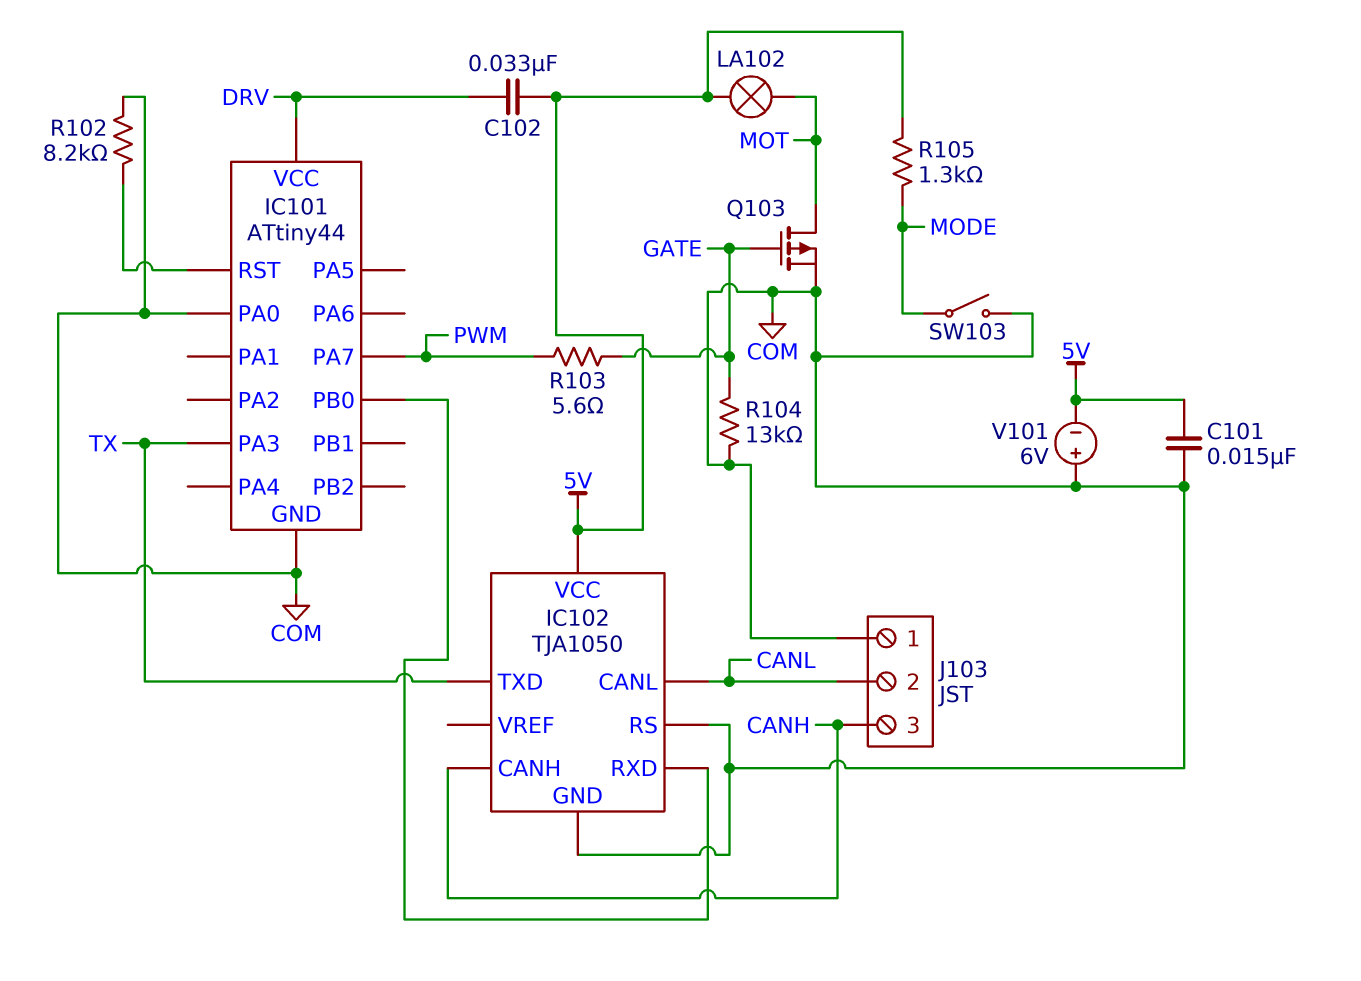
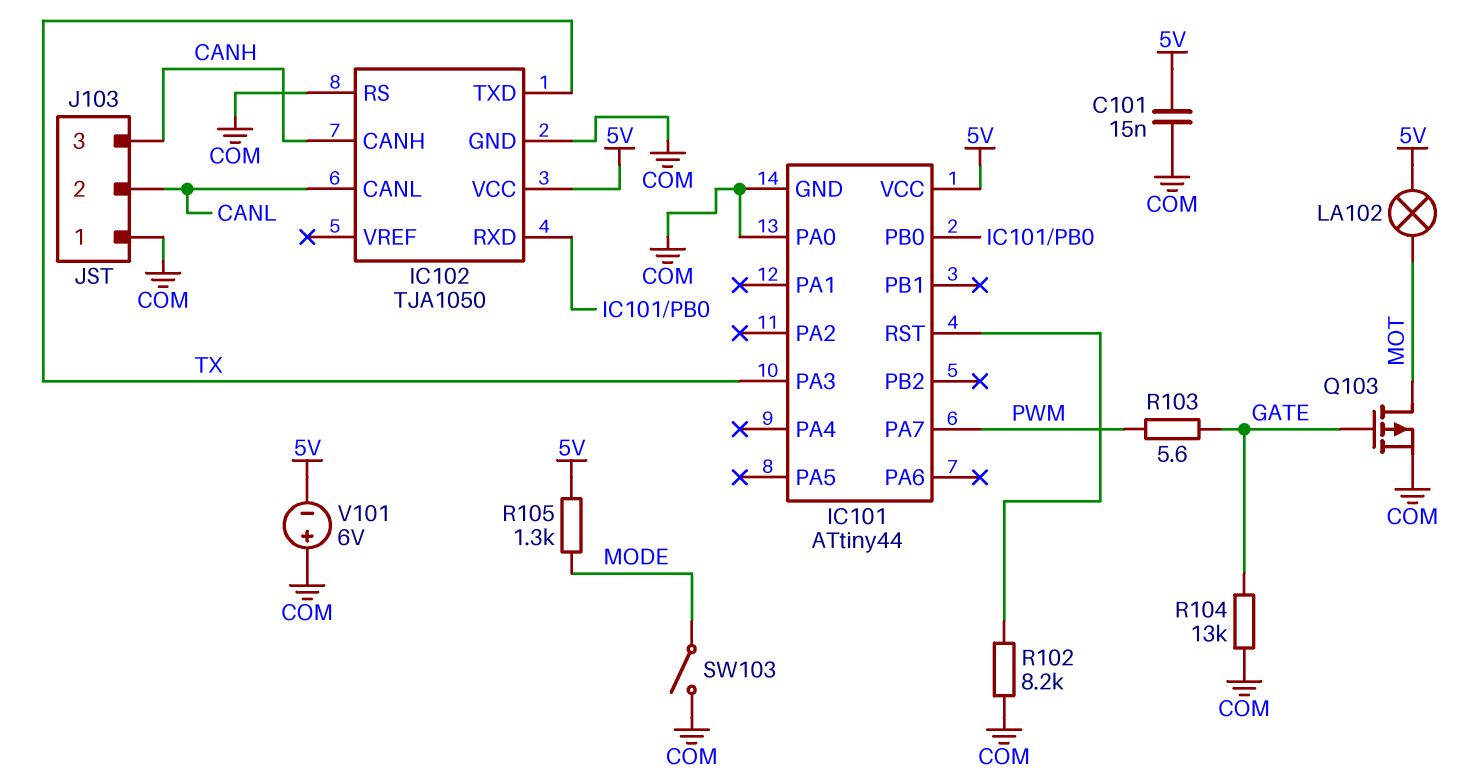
C102: 33nF (5V, DRV) -> none
IC101 pin VCC: DRV -> 5V

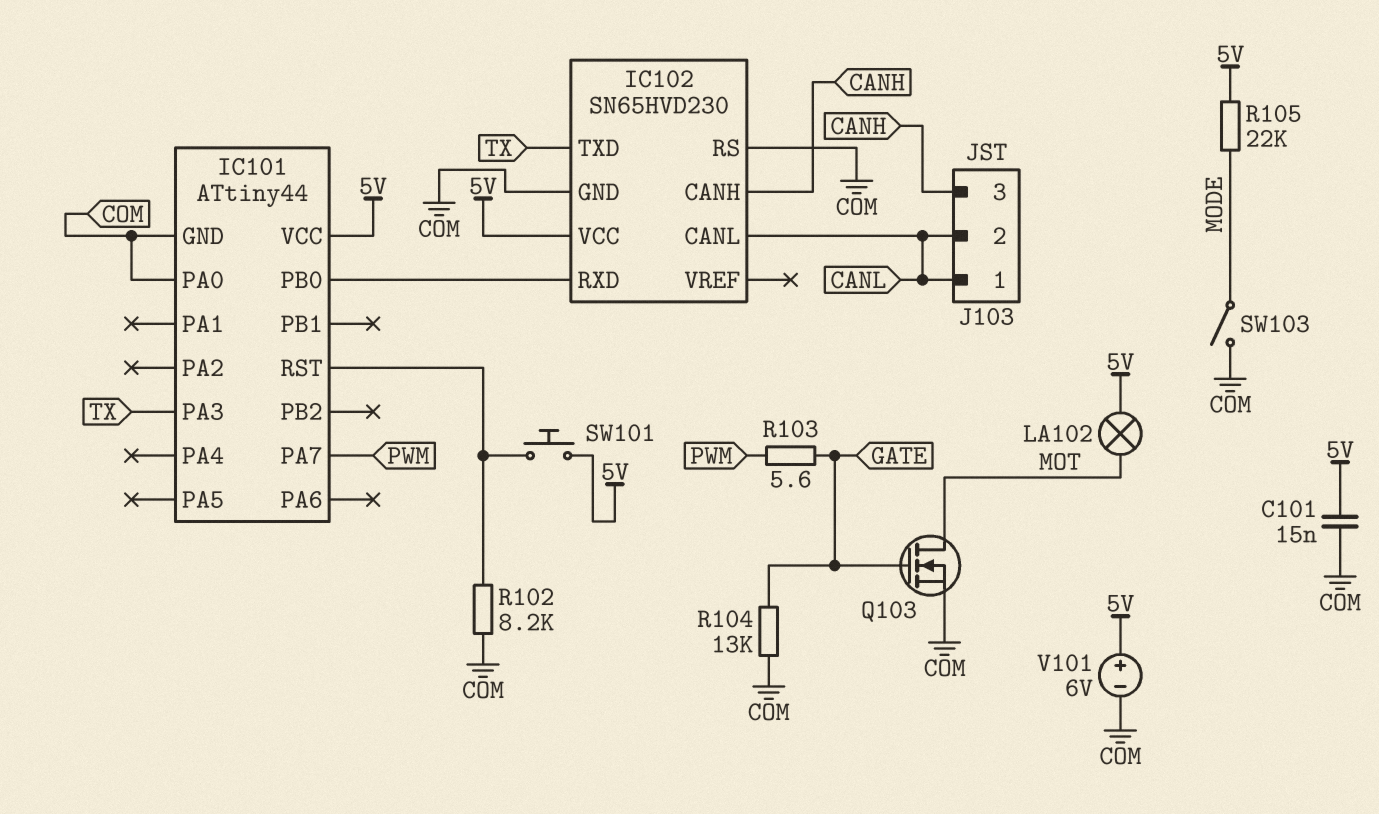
IC102: TJA1050 -> SN65HVD230
J103 pin 1: COM -> CANL
Q103: PMOS (G GATE, D MOT, S COM) -> NMOS (G GATE, D MOT, S COM)
R105: 1.3k (5V, MODE) -> 22k (5V, MODE)
SW101: none -> button (5V, IC101/RST)
V101: 6V (plus COM, minus 5V) -> 6V (plus 5V, minus COM)

